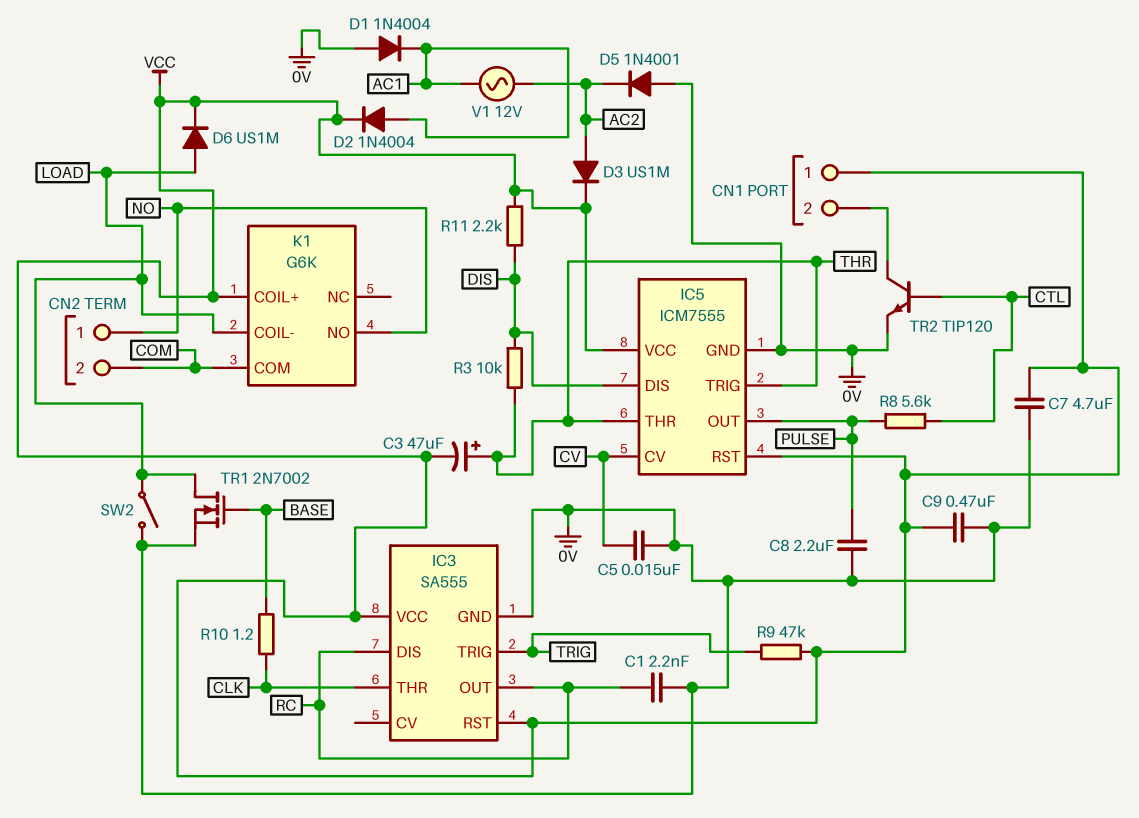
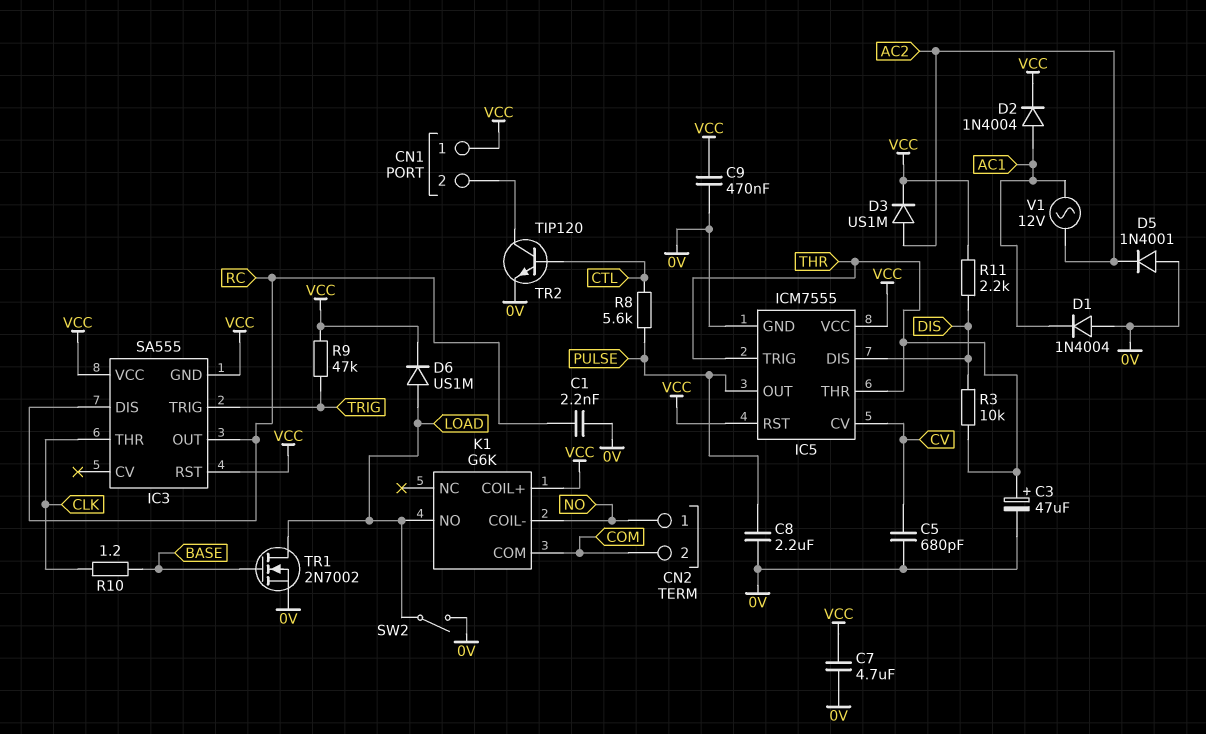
C3: 47uF (plus THR, minus VCC) -> 47uF (plus THR, minus 0V)
C5: 15nF (0V, CV) -> 680pF (0V, CV)
IC3 pin GND: 0V -> VCC
K1 pin COIL-: LOAD -> NO
K1 pin NO: NO -> LOAD

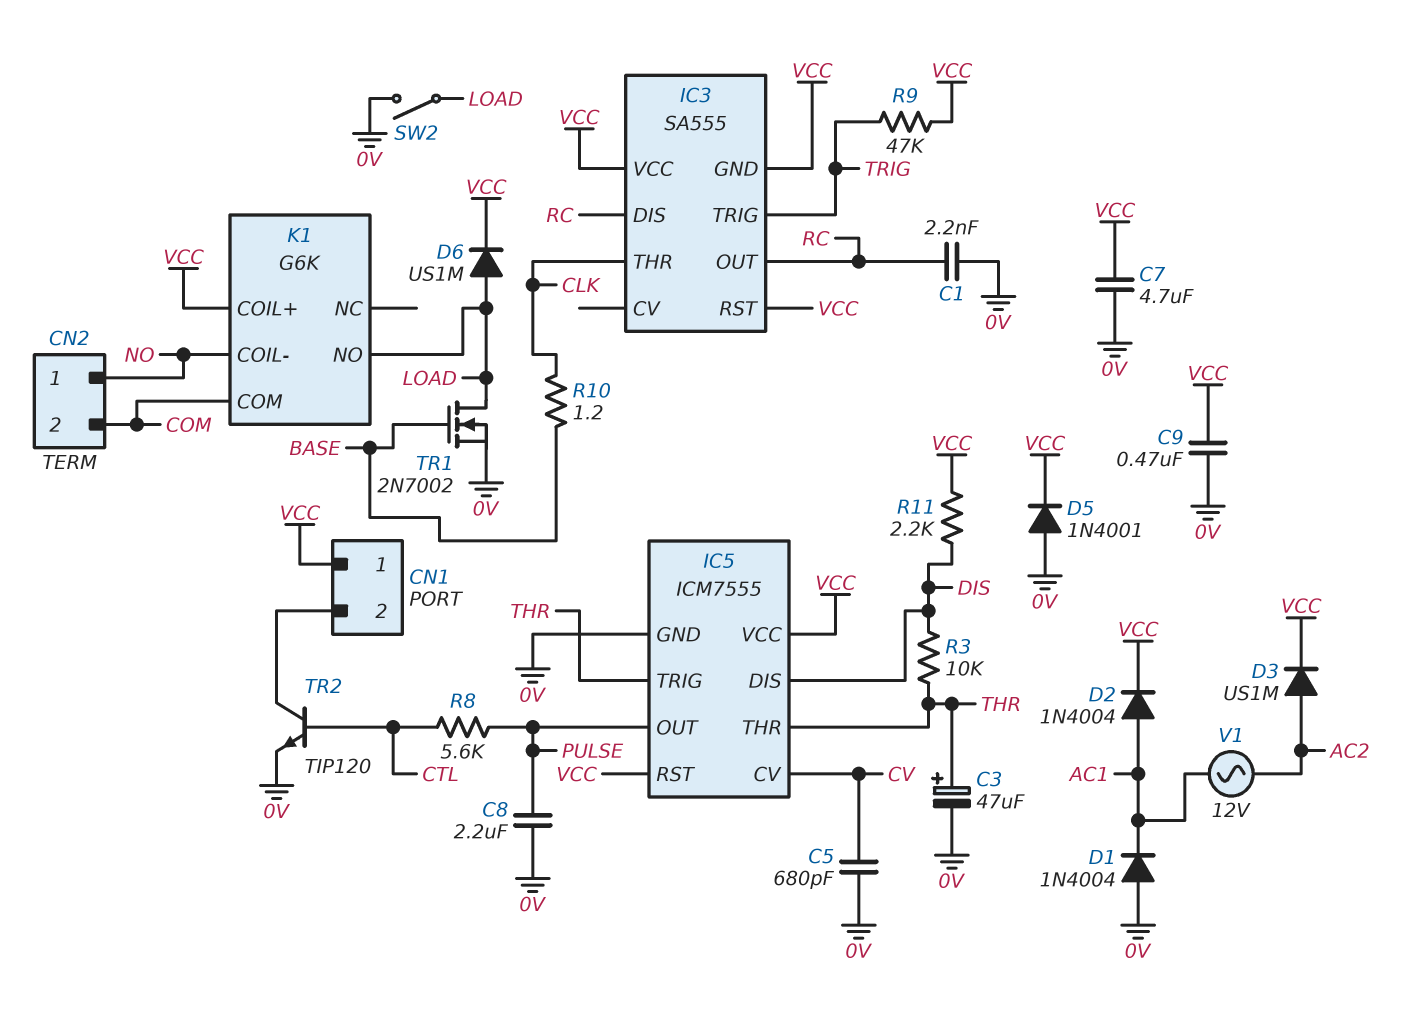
D5: diode 1N4001 (A 0V, K AC2) -> diode 1N4001 (A 0V, K VCC)

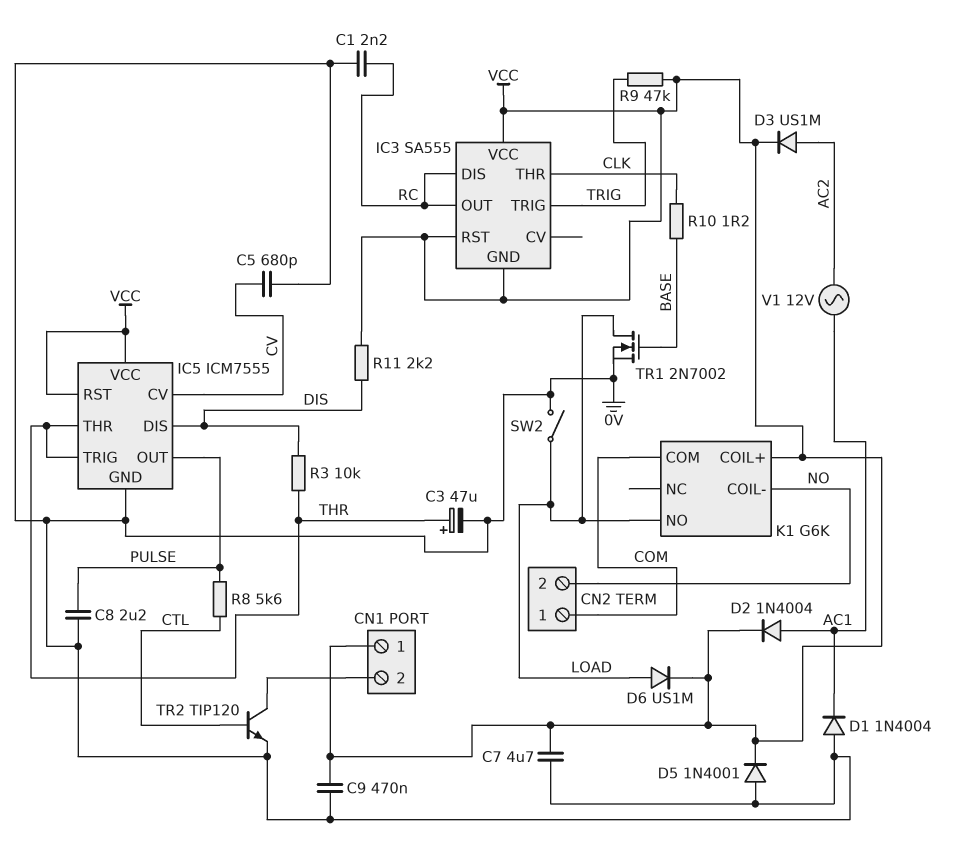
CN2 pin 1: NO -> COM
CN2 pin 2: COM -> NO

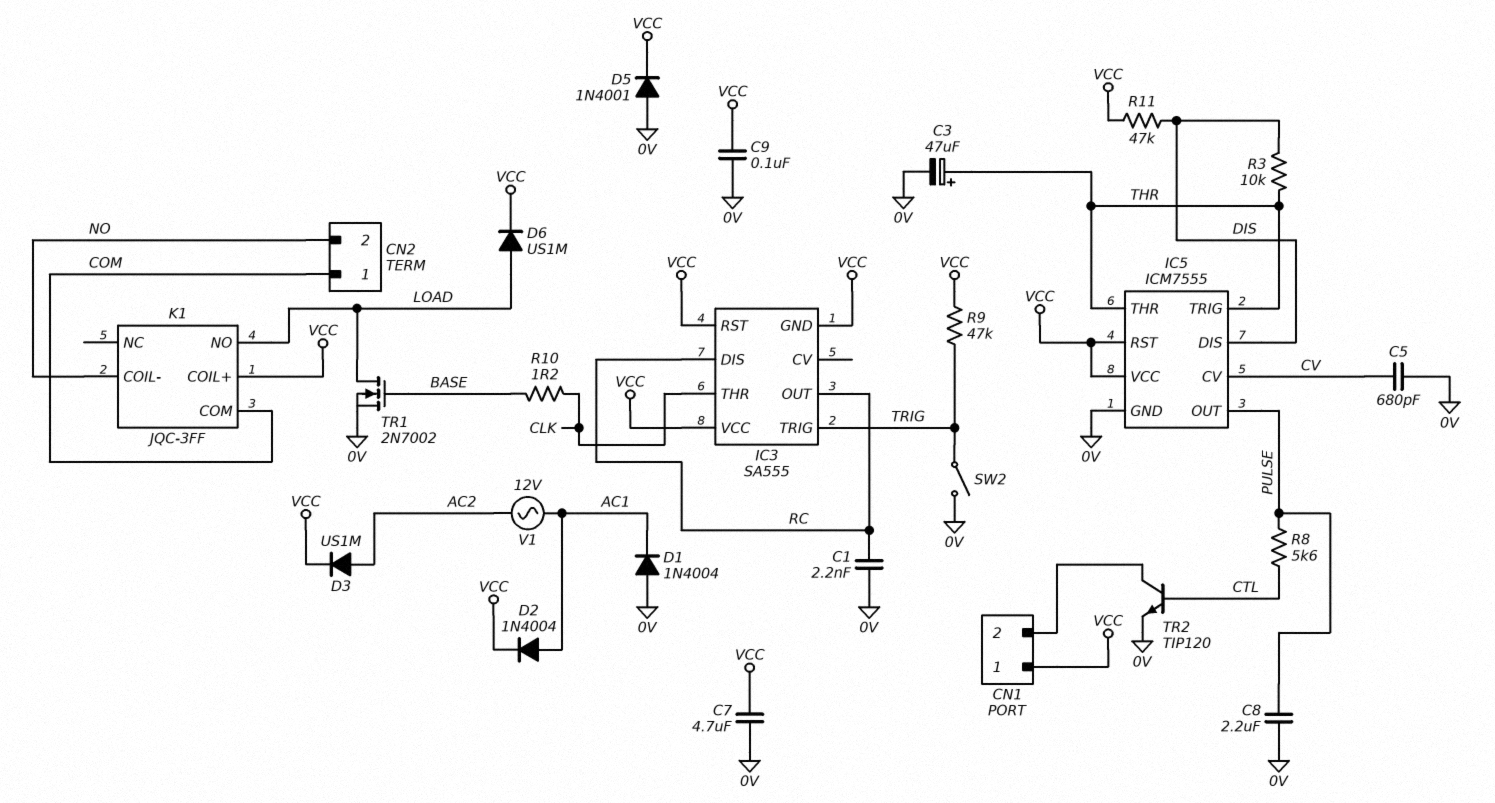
C9: 470nF (0V, VCC) -> 100nF (0V, VCC)
K1: G6K -> JQC-3FF
R11: 2.2k (DIS, VCC) -> 47k (DIS, VCC)
SW2: switch (0V, LOAD) -> switch (0V, TRIG)

